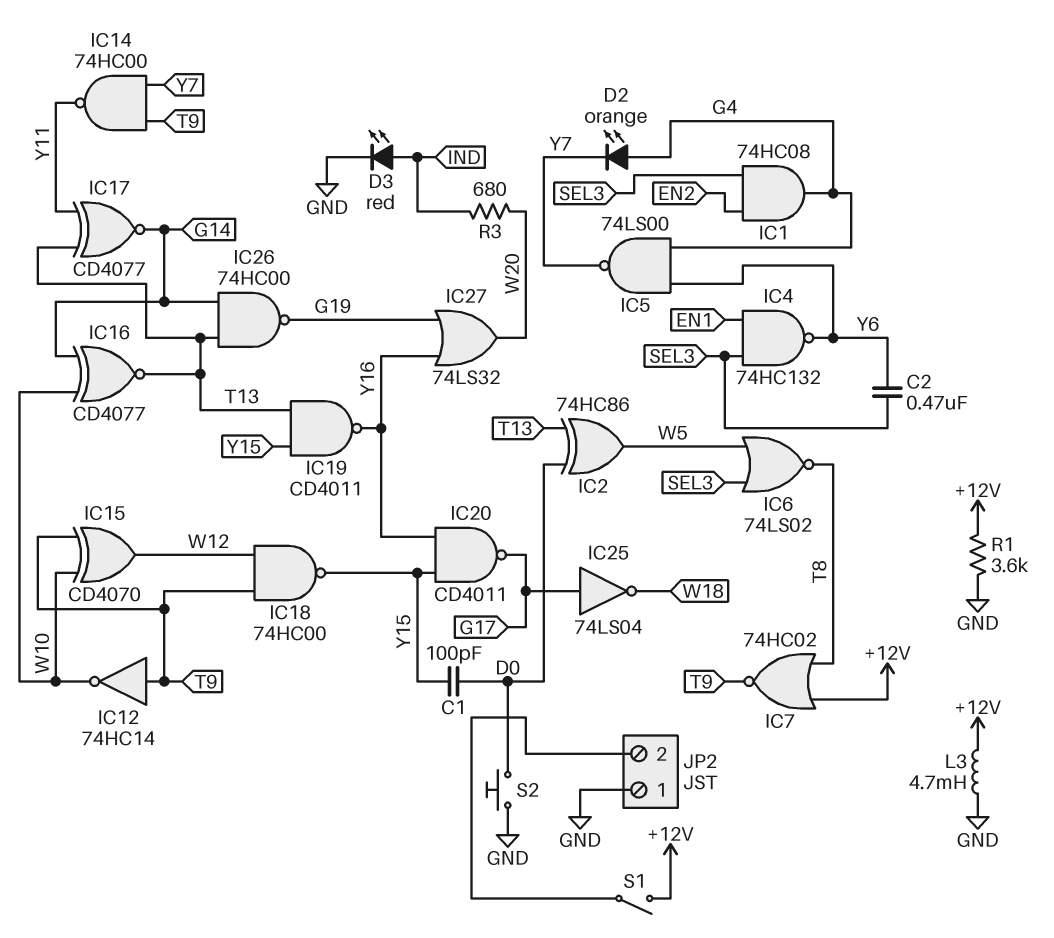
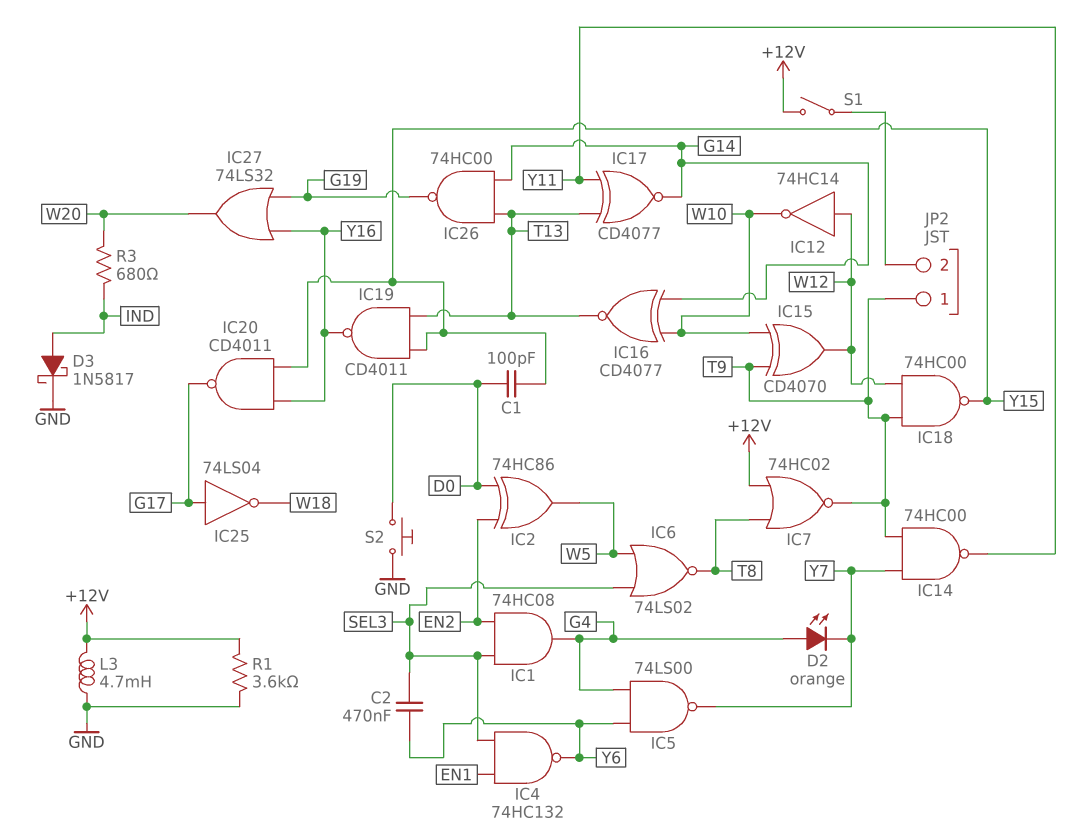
D3: LED red (A IND, K GND) -> schottky 1N5817 (A IND, K GND)
IC2: XOR 74HC86 (in D0, in T13, out W5) -> XOR 74HC86 (in D0, in EN2, out W5)
IC12: NOT 74HC14 (in T9, out W10) -> NOT 74HC14 (in W12, out W10)
JP2 pin 1: GND -> T9

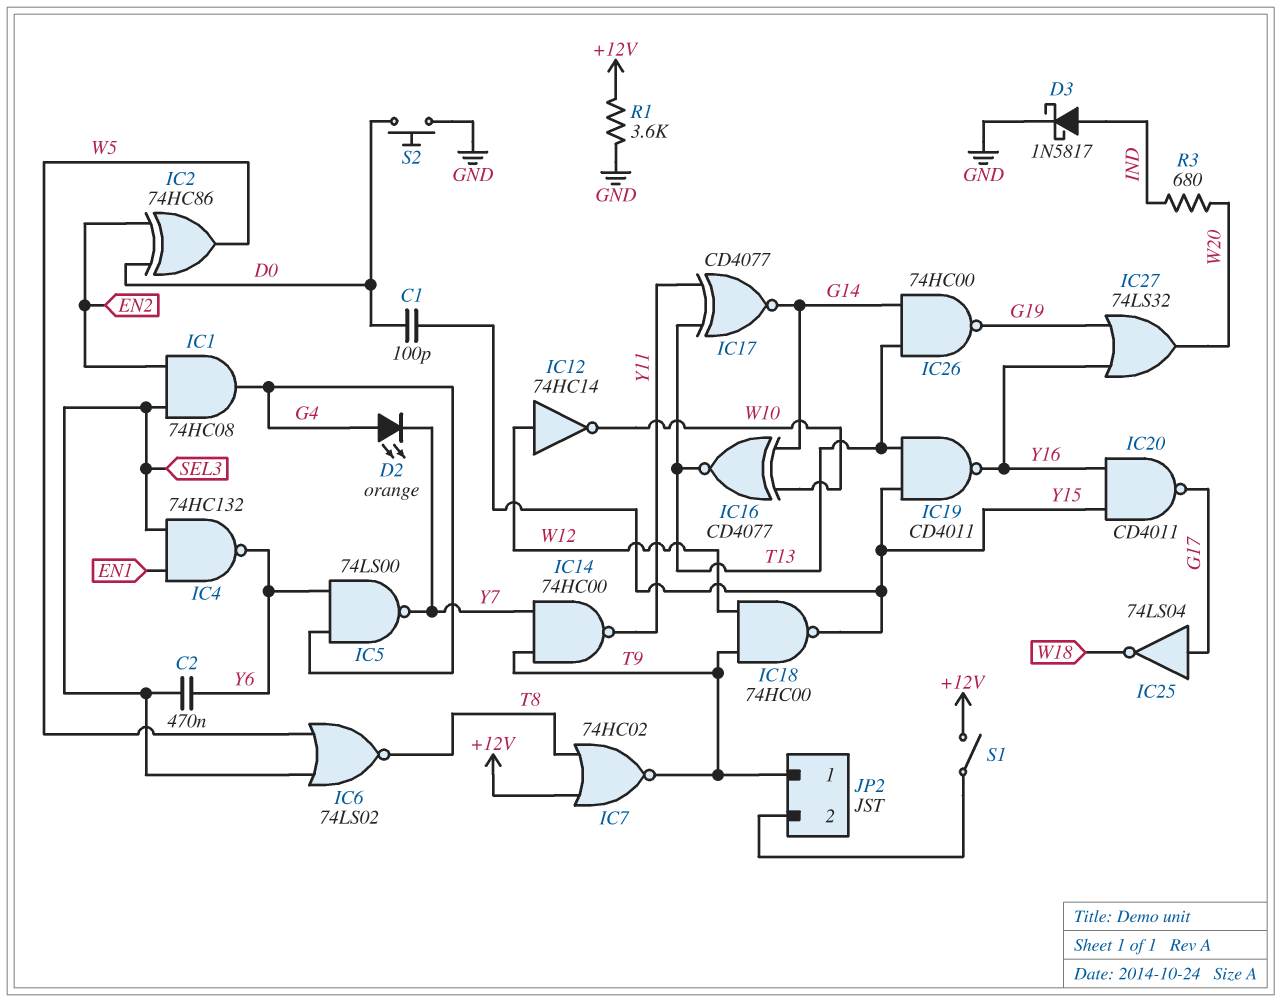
IC15: XOR CD4070 (in T9, in W10, out W12) -> none
L3: 4.7mH (+12V, GND) -> none

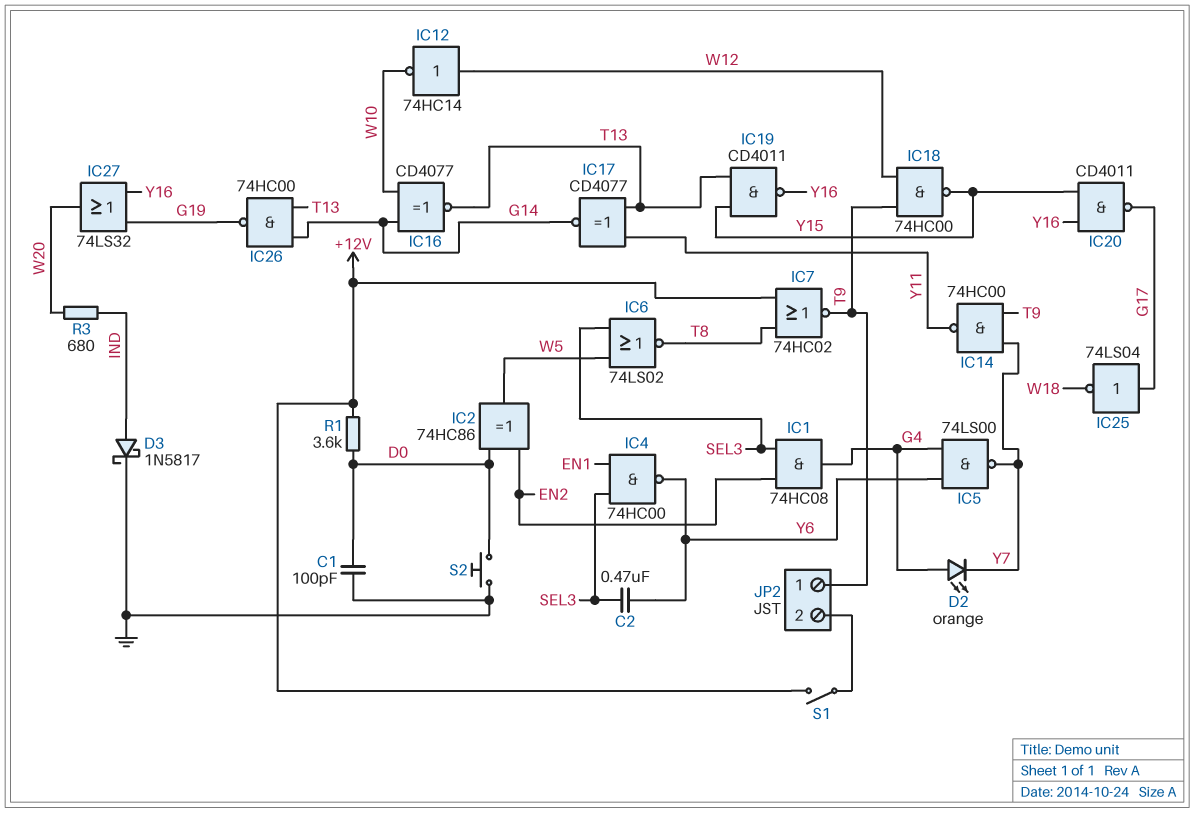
C1: 100pF (D0, Y15) -> 100pF (D0, GND)
IC4: NAND 74HC132 (in EN1, in SEL3, out Y6) -> NAND 74HC00 (in EN1, in SEL3, out Y6)
R1: 3.6k (+12V, GND) -> 3.6k (+12V, D0)

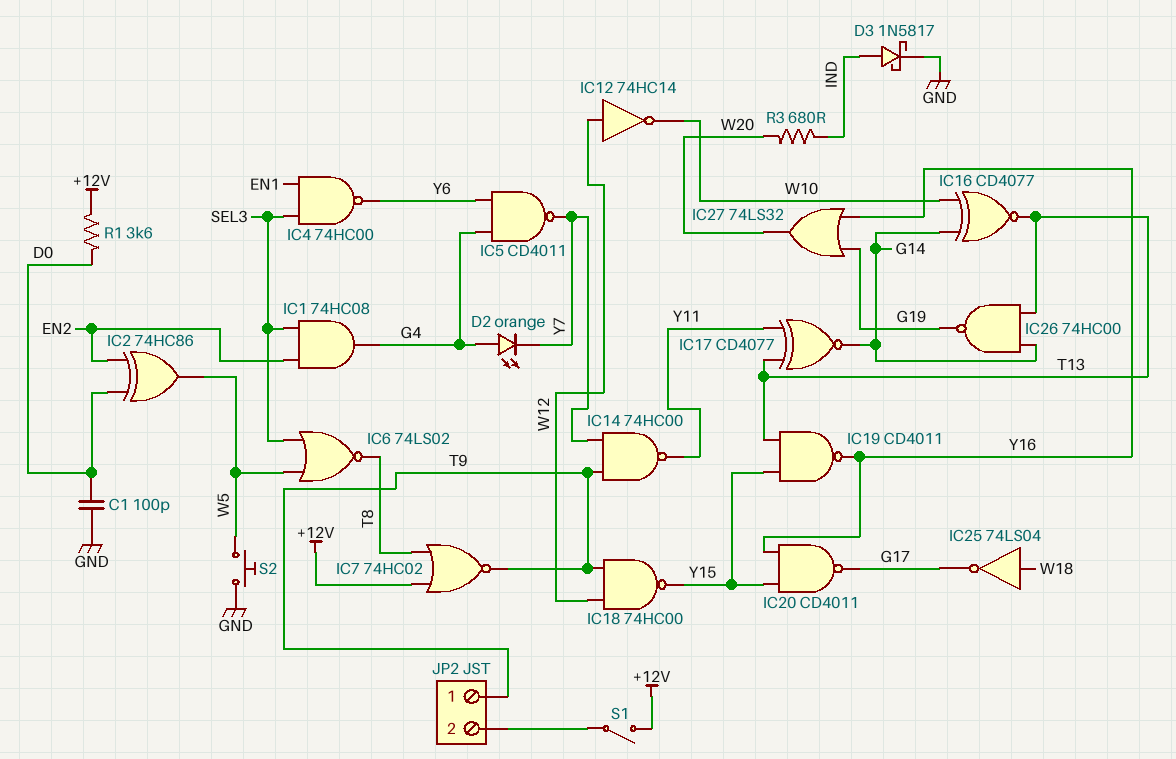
C2: 470nF (SEL3, Y6) -> none
IC5: NAND 74LS00 (in G4, in Y6, out Y7) -> NAND CD4011 (in G4, in Y6, out Y7)
IC25: NOT 74LS04 (in G17, out W18) -> NOT 74LS04 (in W18, out G17)
S2: button (D0, GND) -> button (GND, W5)

